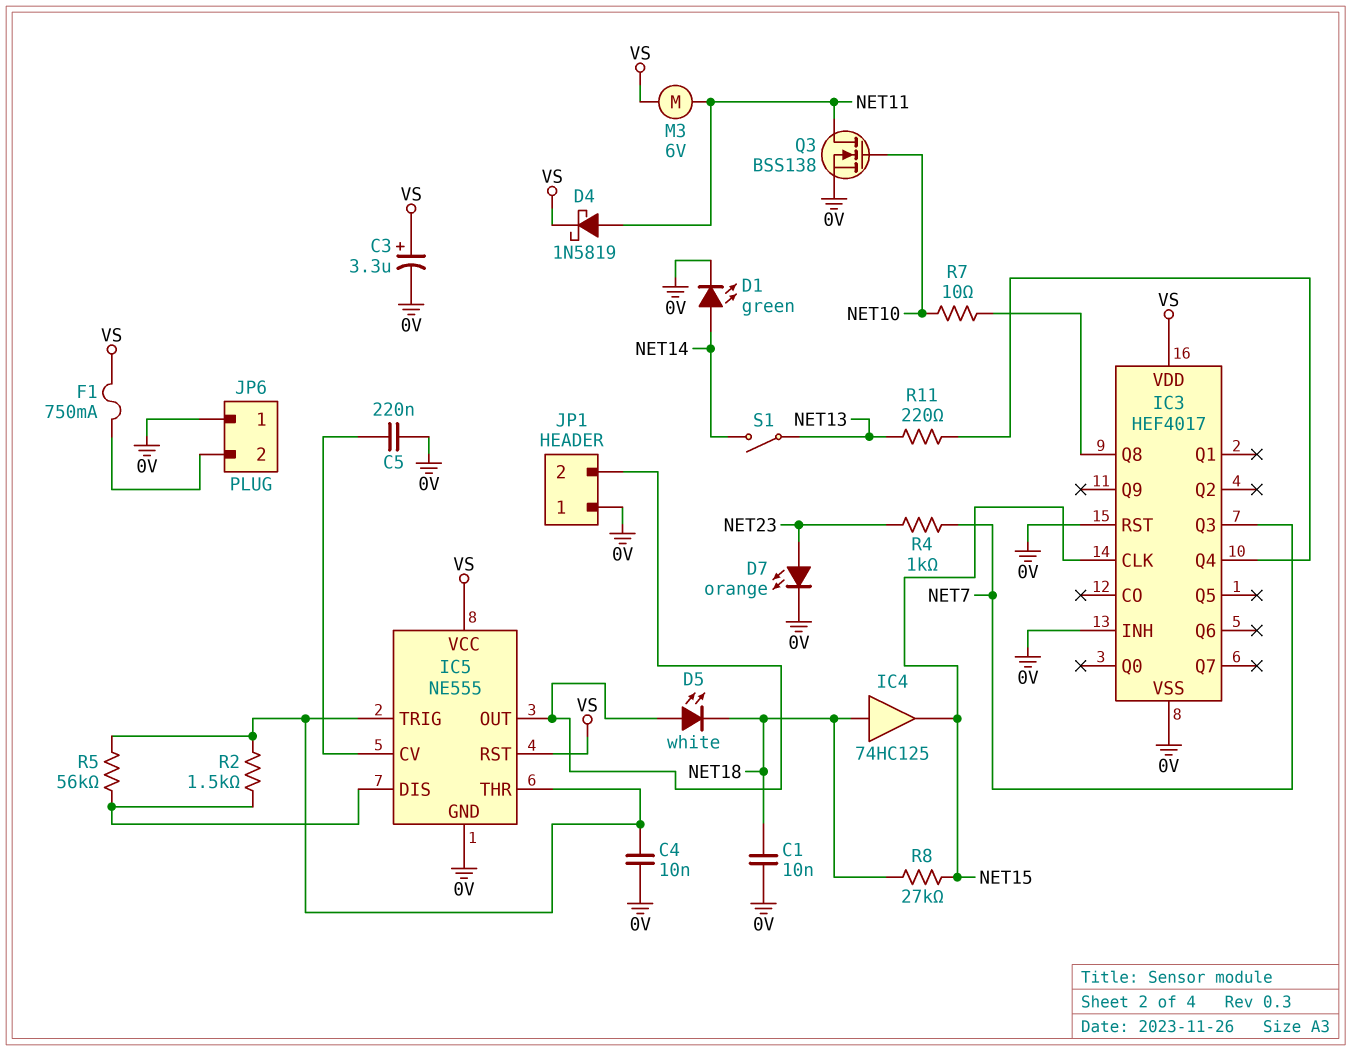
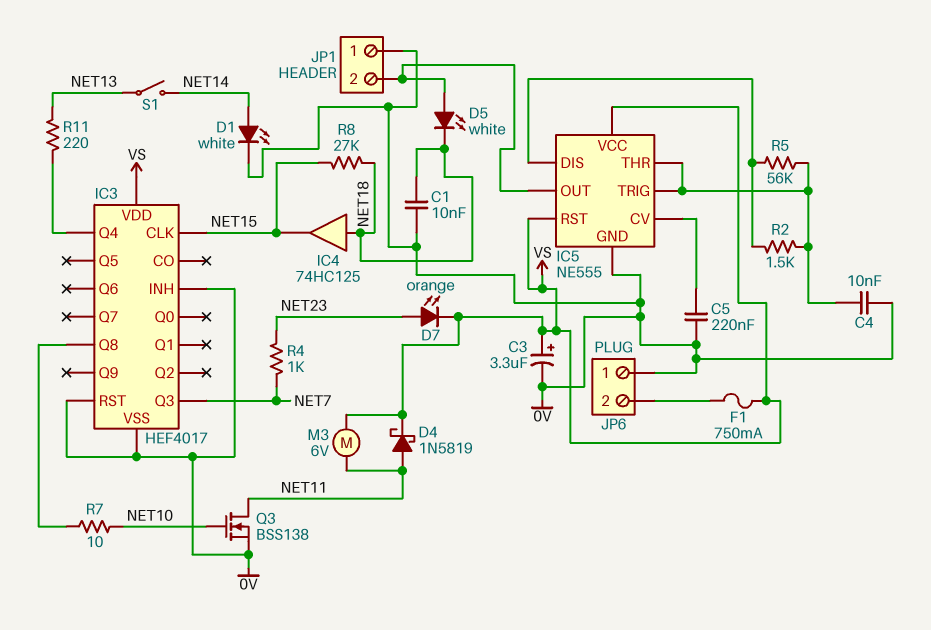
D1: LED green (A NET14, K 0V) -> LED white (A NET14, K 0V)
D7: LED orange (A NET23, K 0V) -> LED orange (A NET23, K VS)

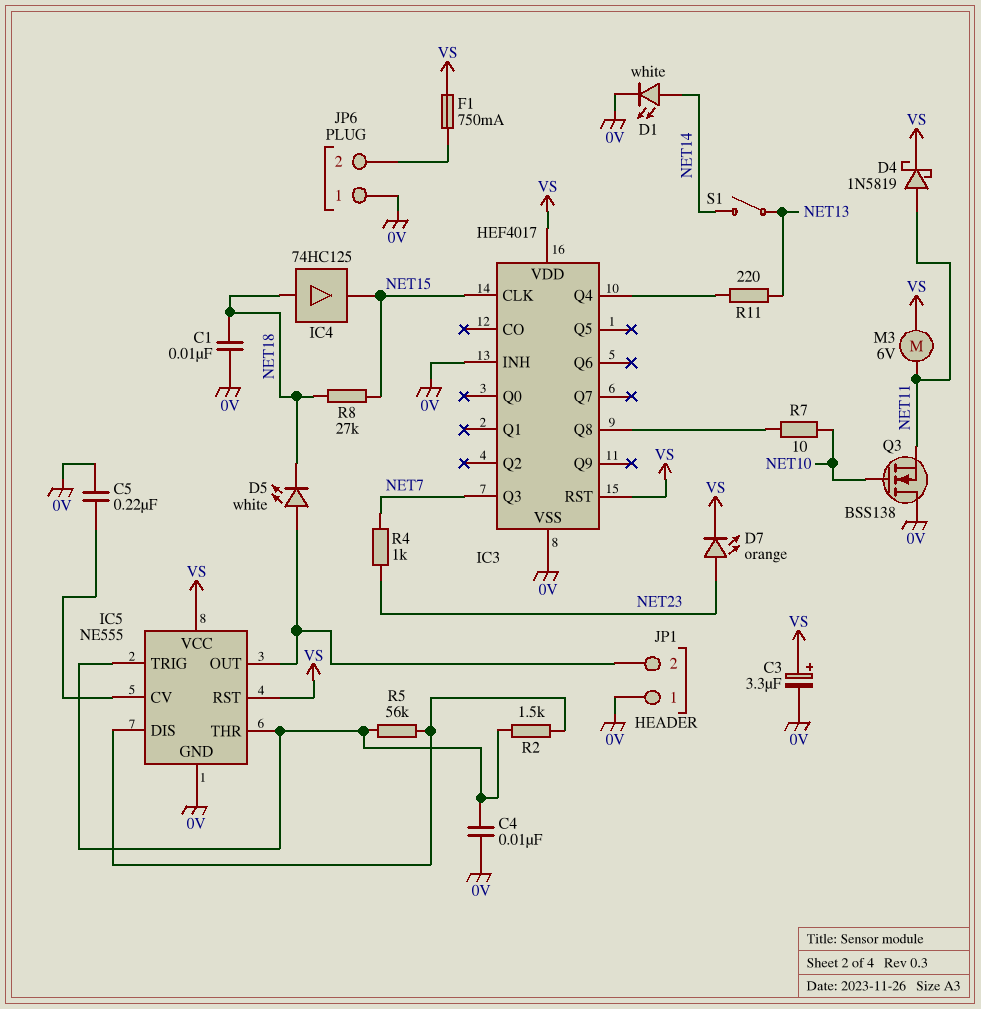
IC3 pin RST: 0V -> VS
Q3: NMOS BSS138 (G NET10, D NET11, S 0V) -> NMOS BSS138 (G NET10, D 0V, S NET11)

